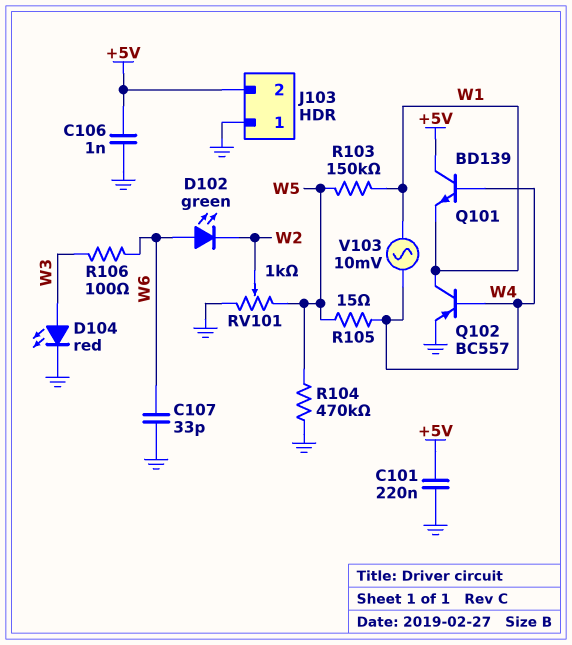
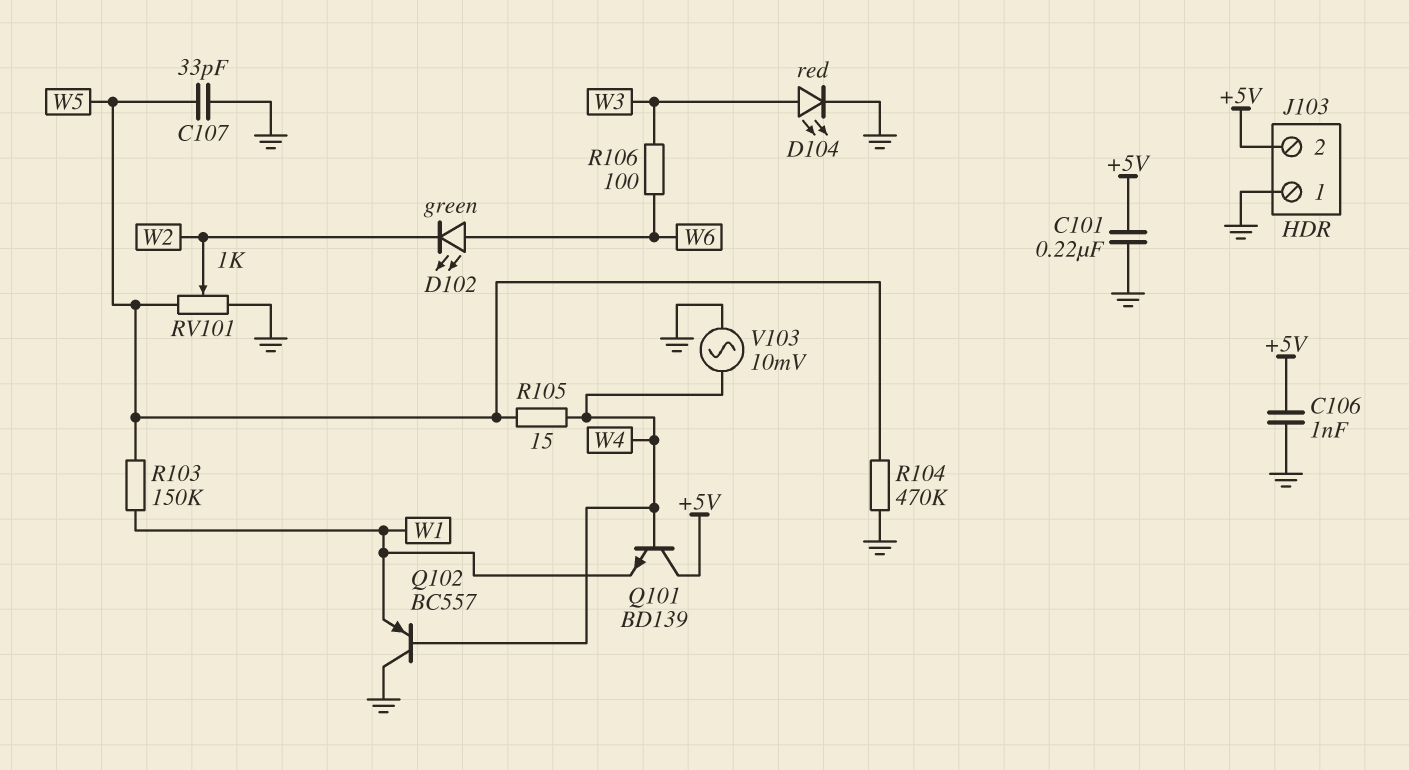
C107: 33pF (GND, W6) -> 33pF (GND, W5)
Q102: PNP BC557 (B W4, C W1, E GND) -> PNP BC557 (B W4, C GND, E W1)
V103: AC 10mV (W1, W4) -> AC 10mV (GND, W4)

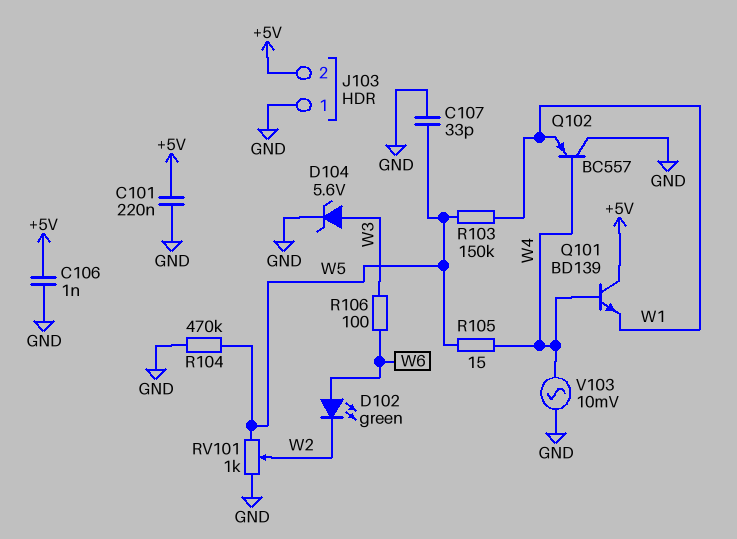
D104: LED red (A W3, K GND) -> zener 5.6V (A W3, K GND)

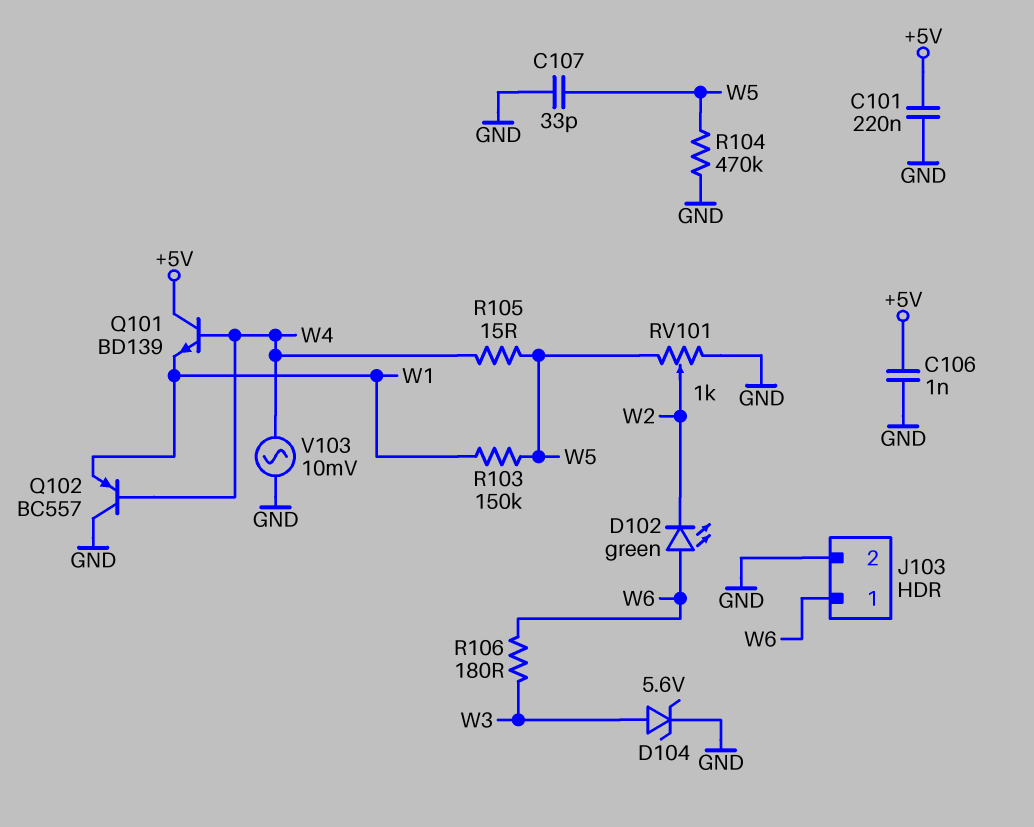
J103 pin 1: GND -> W6
J103 pin 2: +5V -> GND
R106: 100 (W3, W6) -> 180 (W3, W6)

